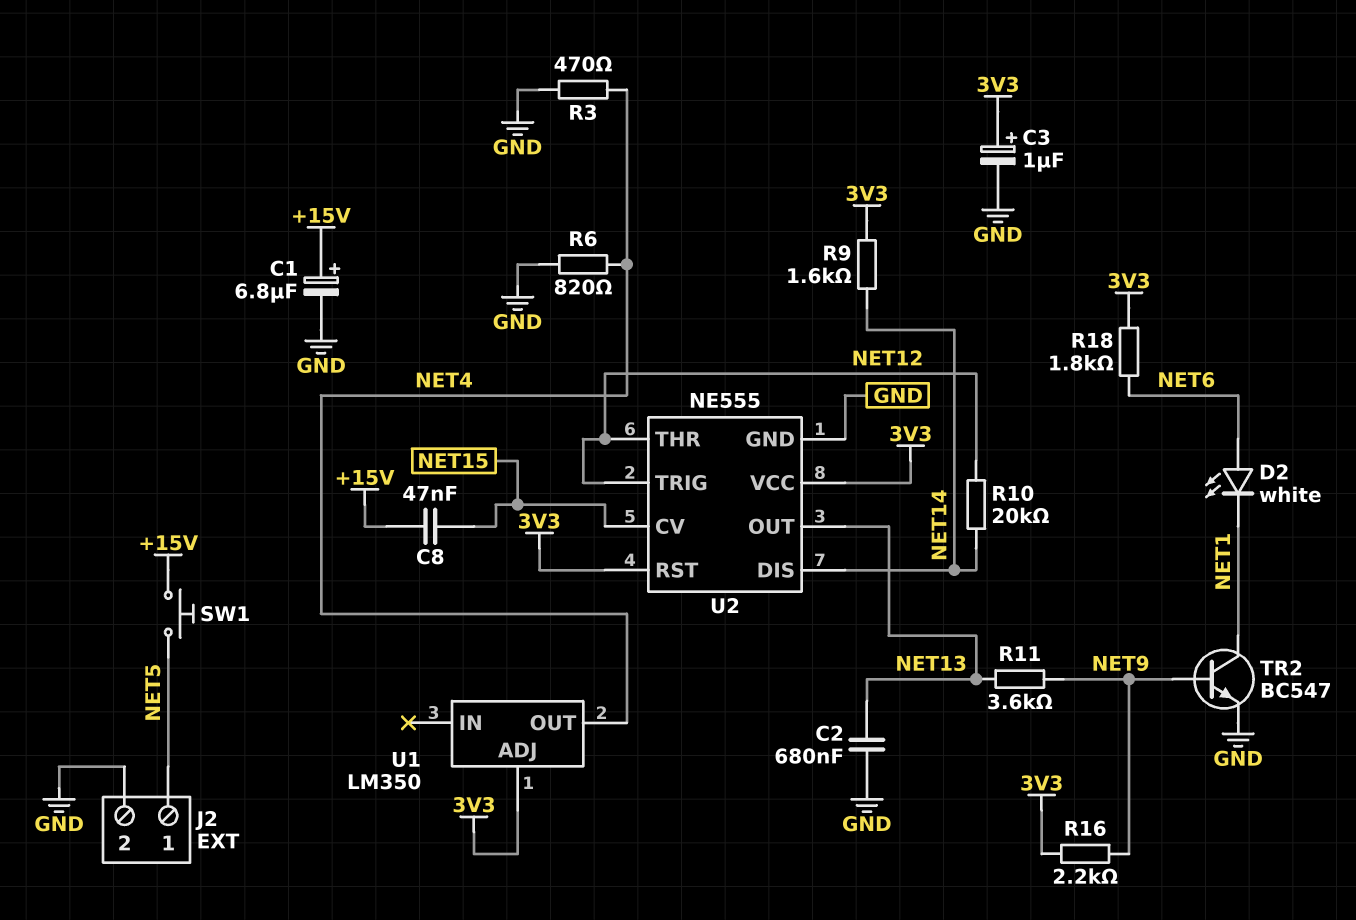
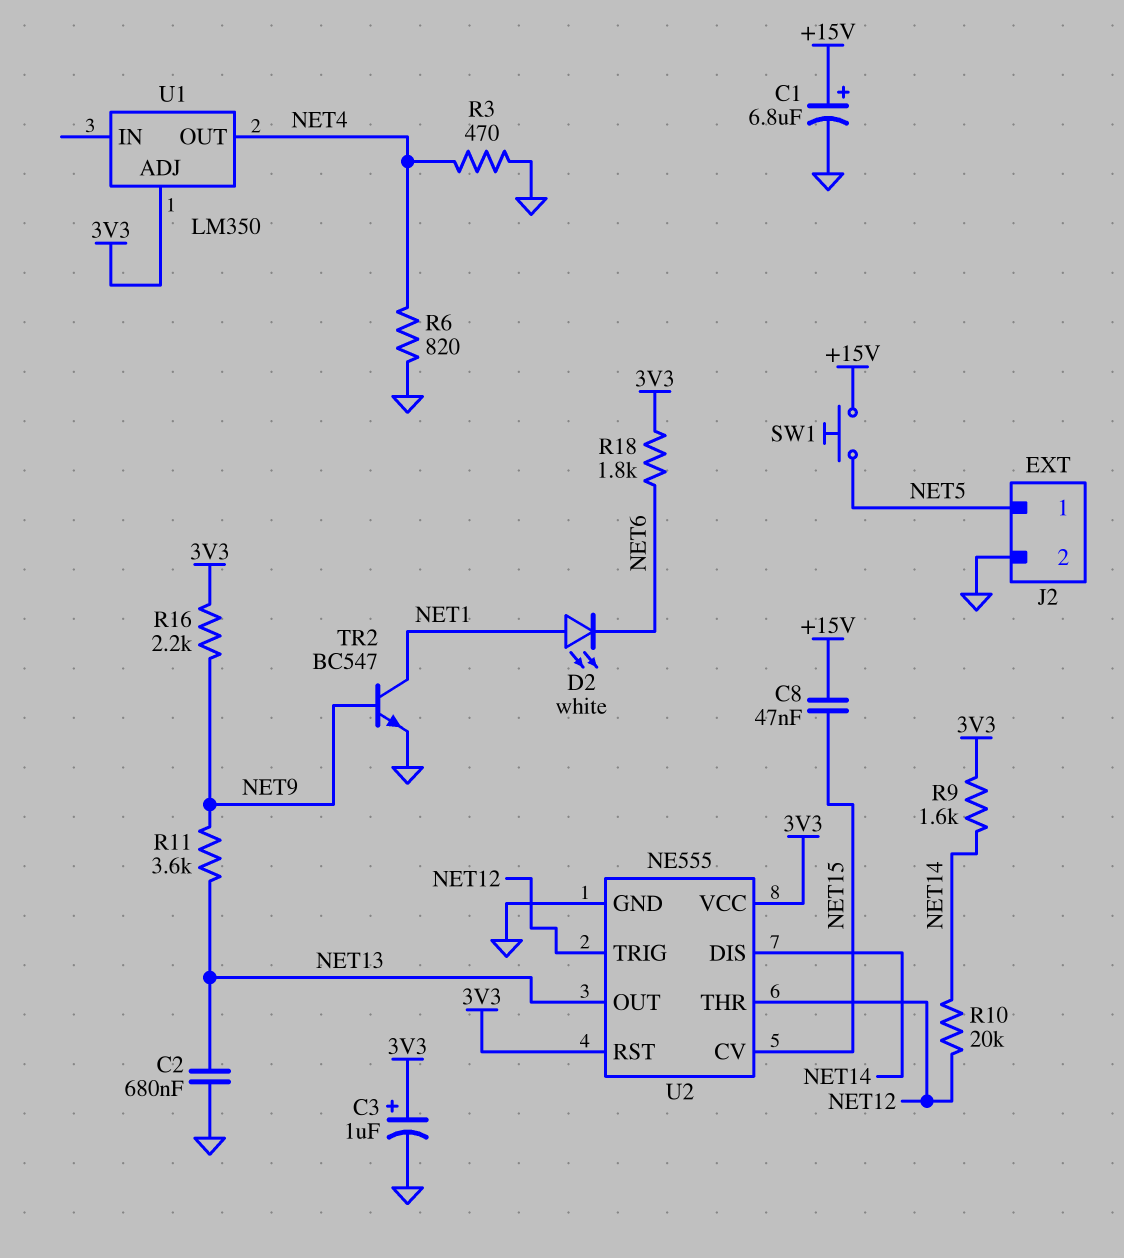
D2: LED white (A NET6, K NET1) -> LED white (A NET1, K NET6)

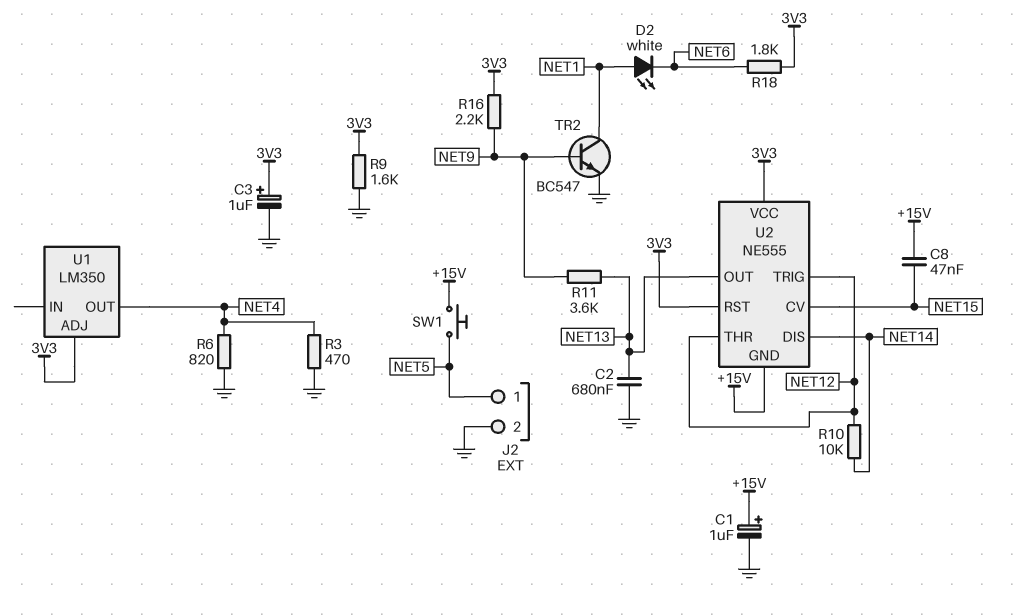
C1: 6.8uF (plus +15V, minus GND) -> 1uF (plus +15V, minus GND)
R9: 1.6k (3V3, NET14) -> 1.6k (3V3, GND)
R10: 20k (NET12, NET14) -> 10k (NET12, NET14)
U2 pin GND: GND -> +15V

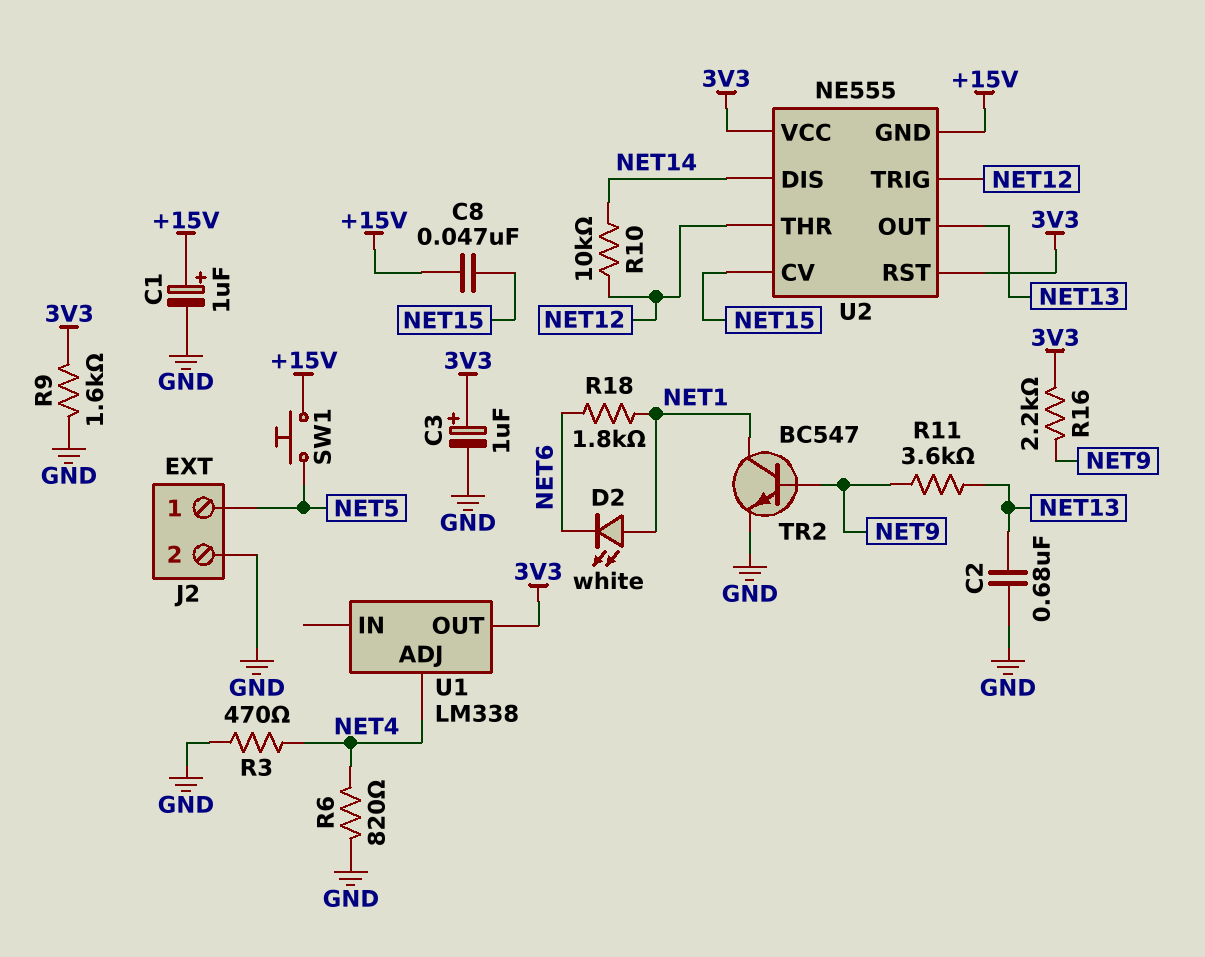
R18: 1.8k (3V3, NET6) -> 1.8k (NET1, NET6)
U1: LM350 -> LM338
U1 pin ADJ: 3V3 -> NET4
U1 pin OUT: NET4 -> 3V3

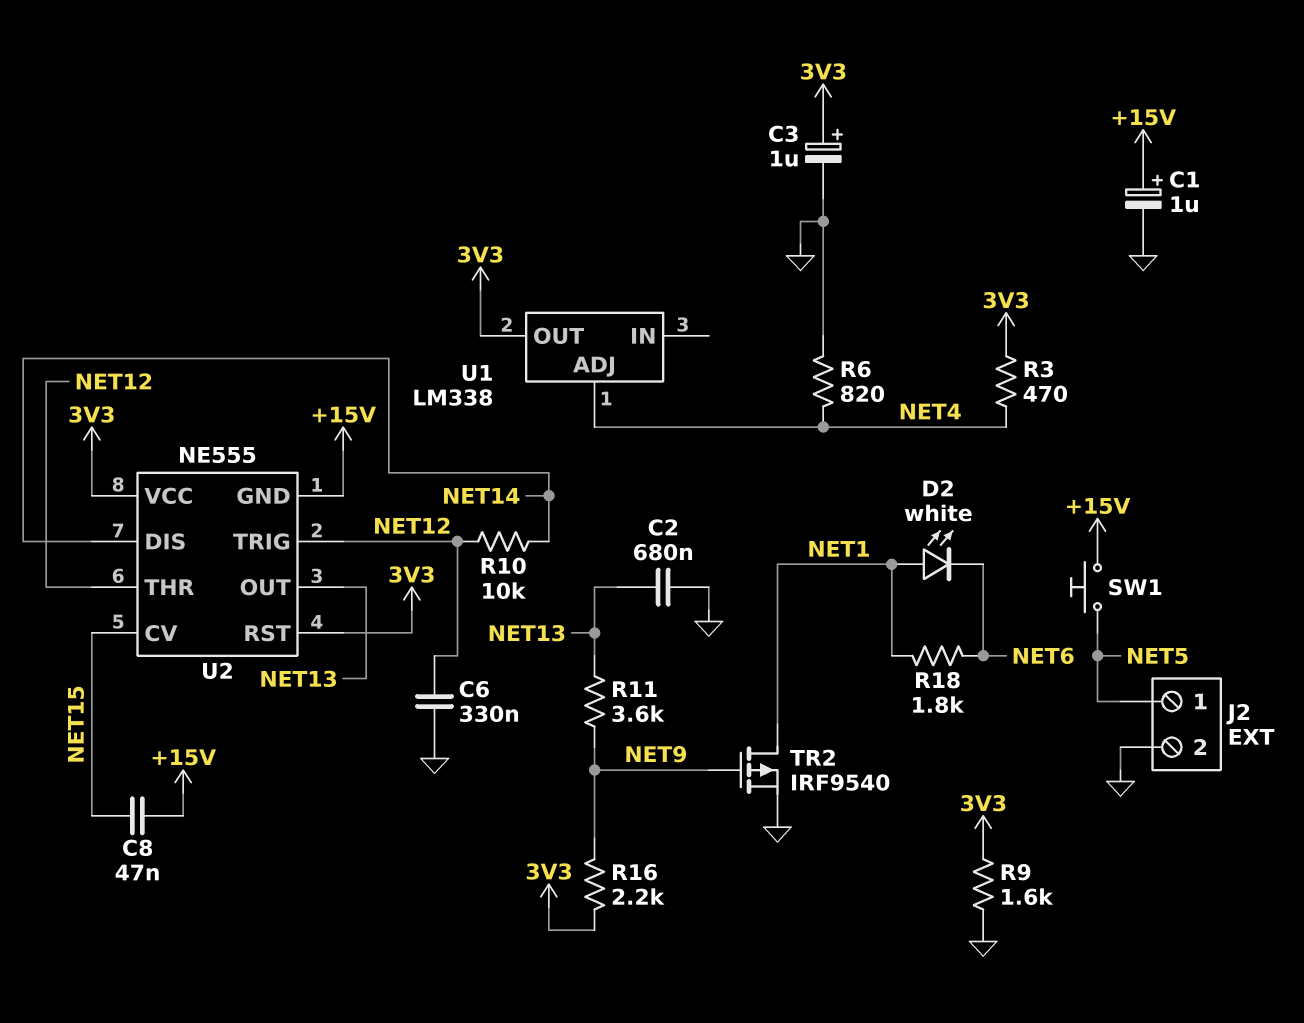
C6: none -> 330nF (GND, NET12)
R3: 470 (GND, NET4) -> 470 (3V3, NET4)
TR2: NPN BC547 (B NET9, C NET1, E GND) -> PMOS IRF9540 (G NET9, D NET1, S GND)

